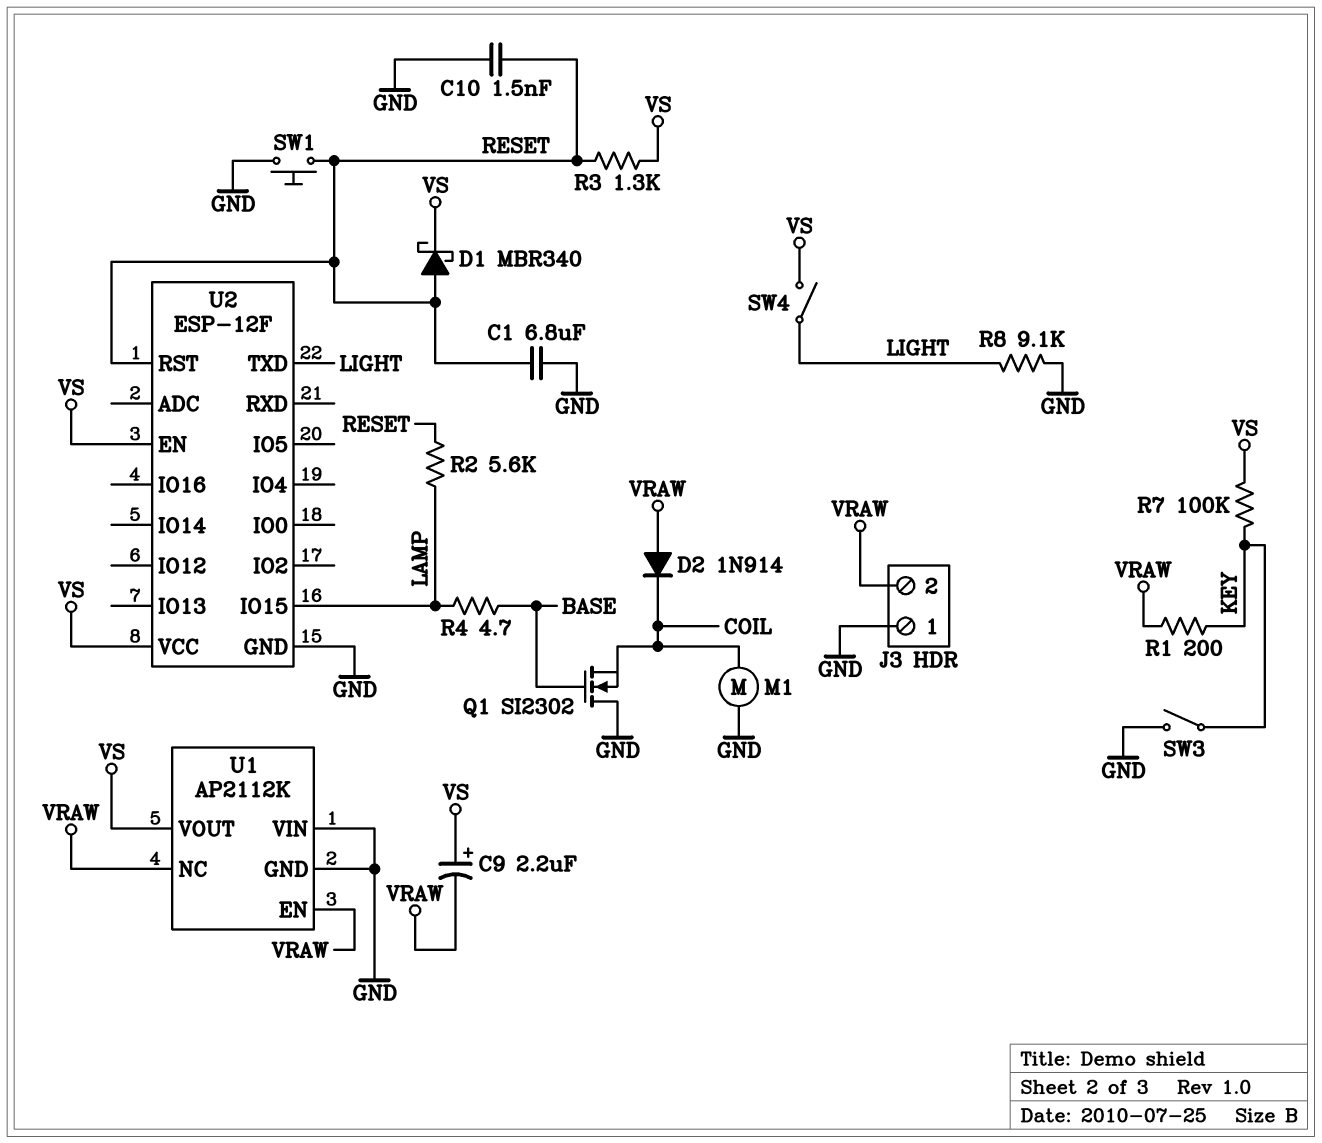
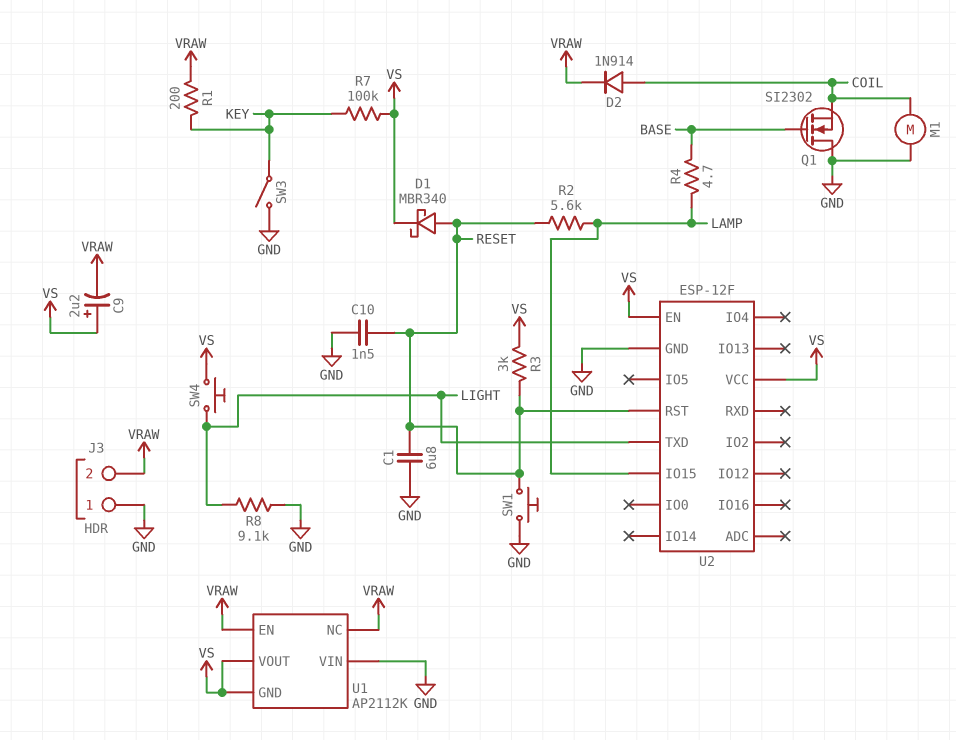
D2: diode 1N914 (A VRAW, K COIL) -> diode 1N914 (A COIL, K VRAW)
R3: 1.3k (RESET, VS) -> 3k (RESET, VS)
SW4: switch (LIGHT, VS) -> button (LIGHT, VS)
U1 pin GND: GND -> VS

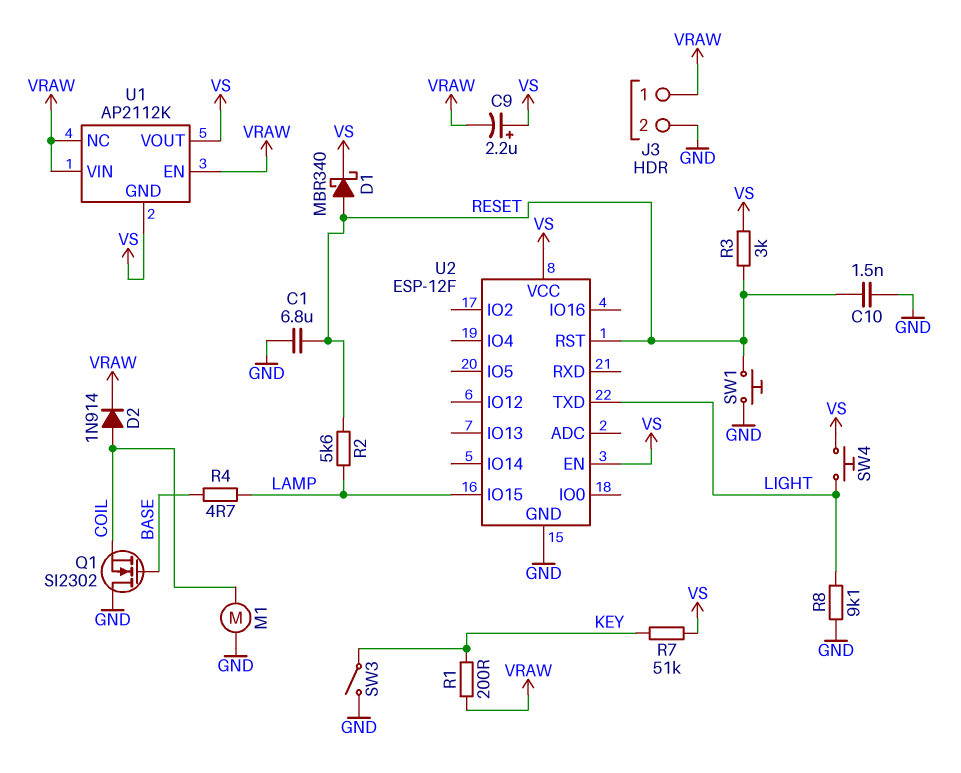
J3 pin 1: GND -> VRAW
J3 pin 2: VRAW -> GND
R7: 100k (KEY, VS) -> 51k (KEY, VS)
U1 pin VIN: GND -> VRAW

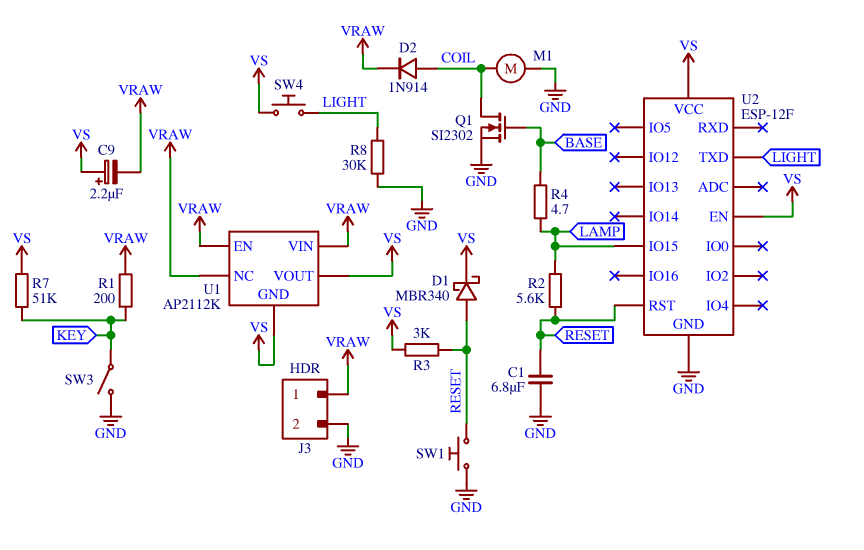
C10: 1.5nF (GND, RESET) -> none
Q1: NMOS SI2302 (G BASE, D GND, S COIL) -> NMOS SI2302 (G BASE, D COIL, S GND)
R8: 9.1k (GND, LIGHT) -> 30k (GND, LIGHT)

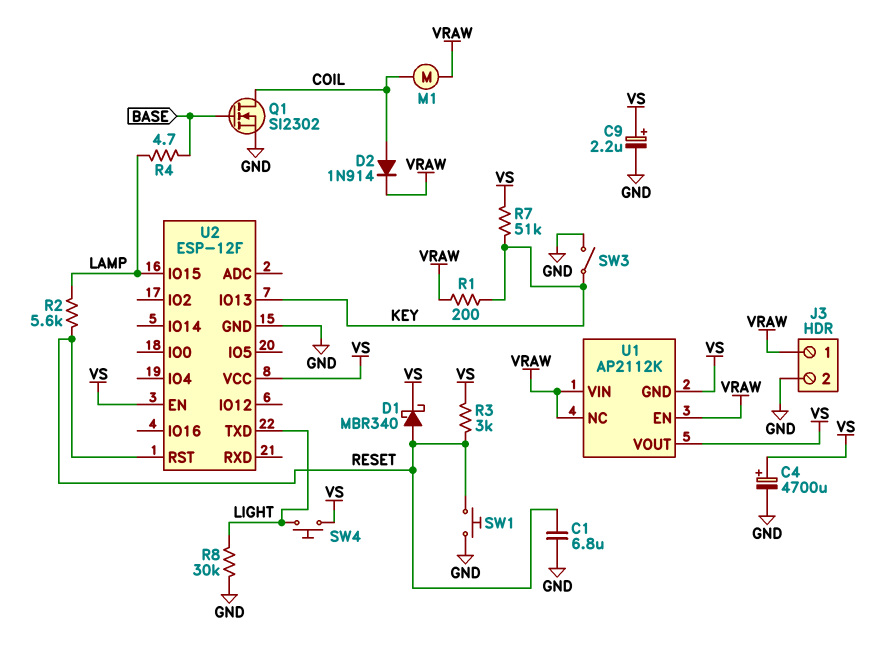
C4: none -> 4700uF (plus VS, minus GND)
C9: 2.2uF (plus VS, minus VRAW) -> 2.2uF (plus VS, minus GND)
M1: motor (COIL, GND) -> motor (COIL, VRAW)
U2 pin IO13: none -> KEY

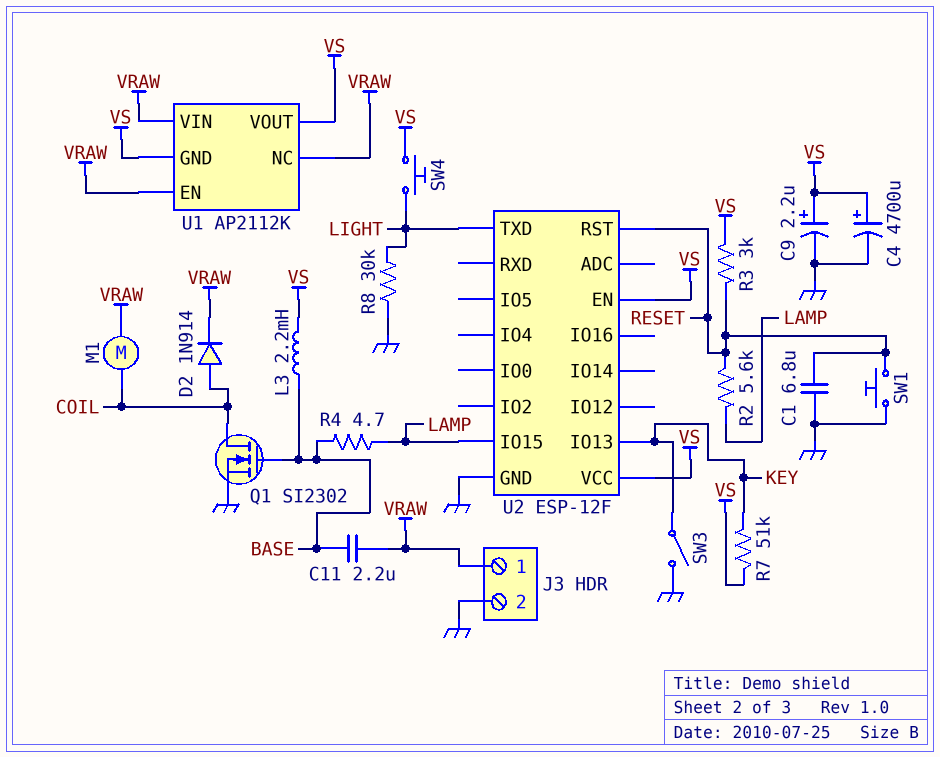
C11: none -> 2.2uF (BASE, VRAW)
D1: schottky MBR340 (A RESET, K VS) -> none
L3: none -> 2.2mH (BASE, VS)
R1: 200 (KEY, VRAW) -> none

